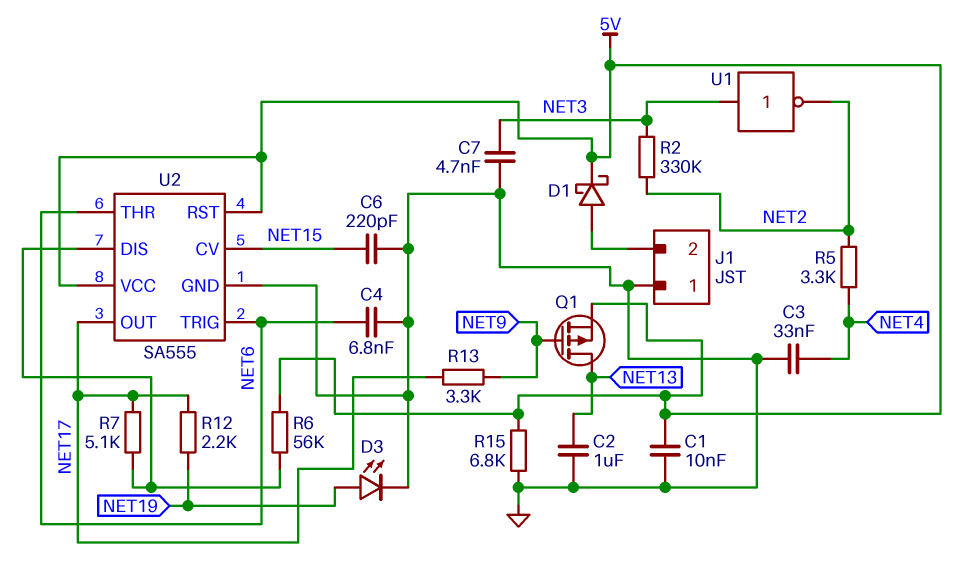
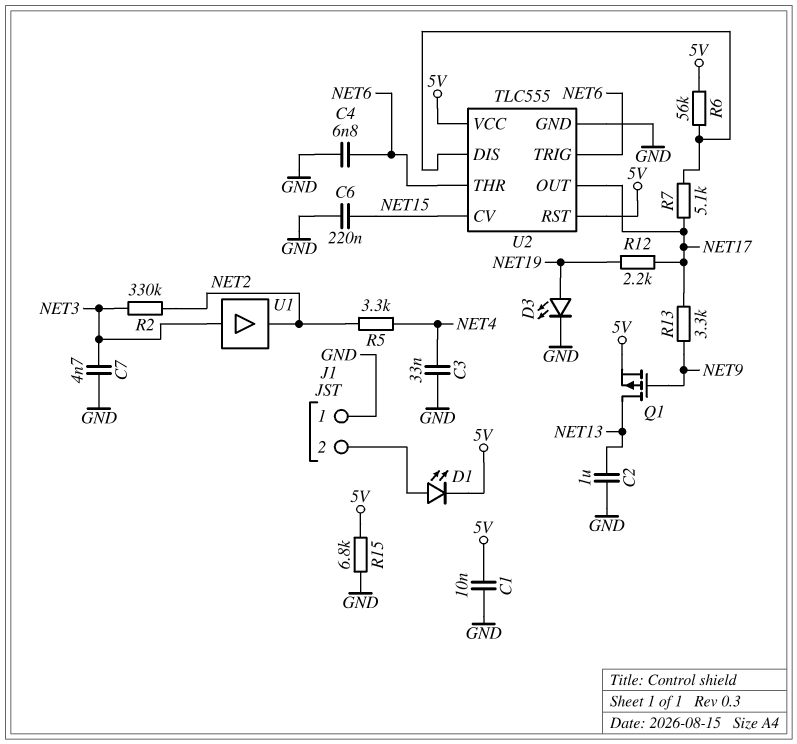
C6: 220pF (GND, NET15) -> 220nF (GND, NET15)
D1: schottky (A J1/2, K 5V) -> LED (A J1/2, K 5V)
U1: NOT (in NET3, out NET2) -> buffer (in NET3, out NET2)
U2: SA555 -> TLC555

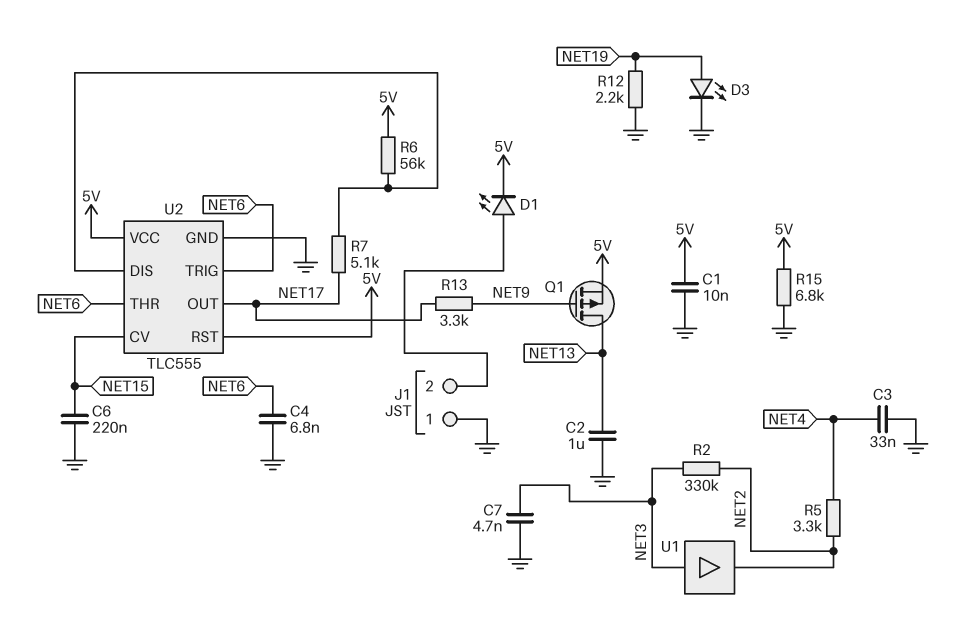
R12: 2.2k (NET17, NET19) -> 2.2k (GND, NET19)

